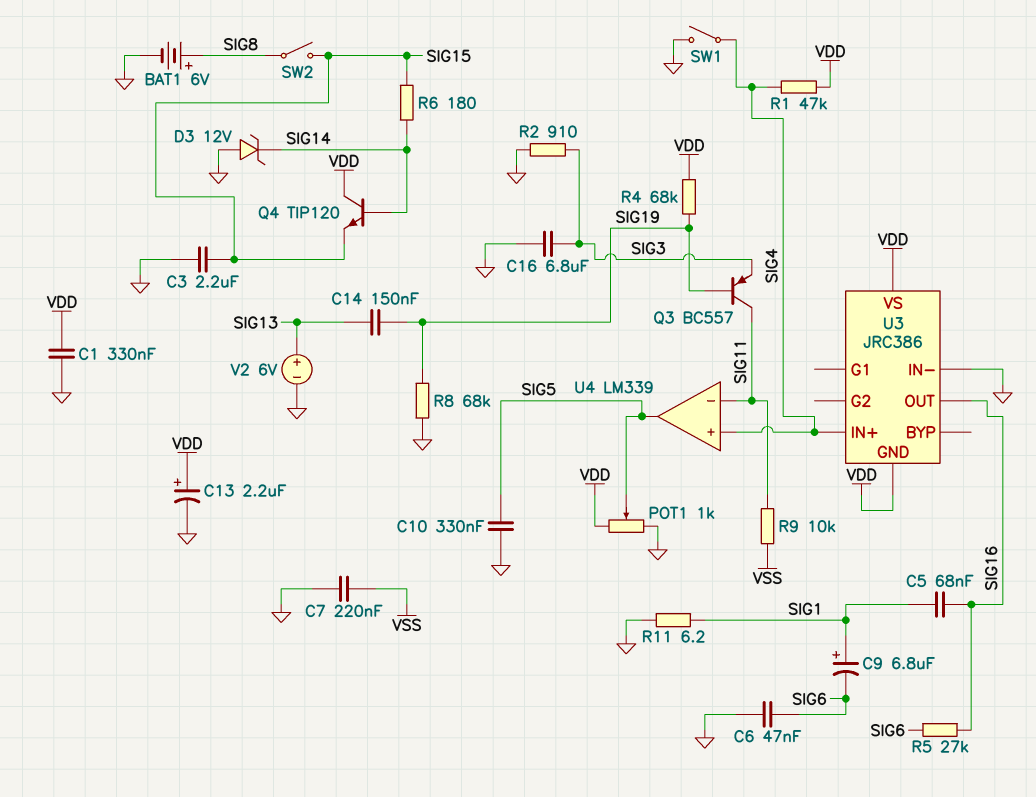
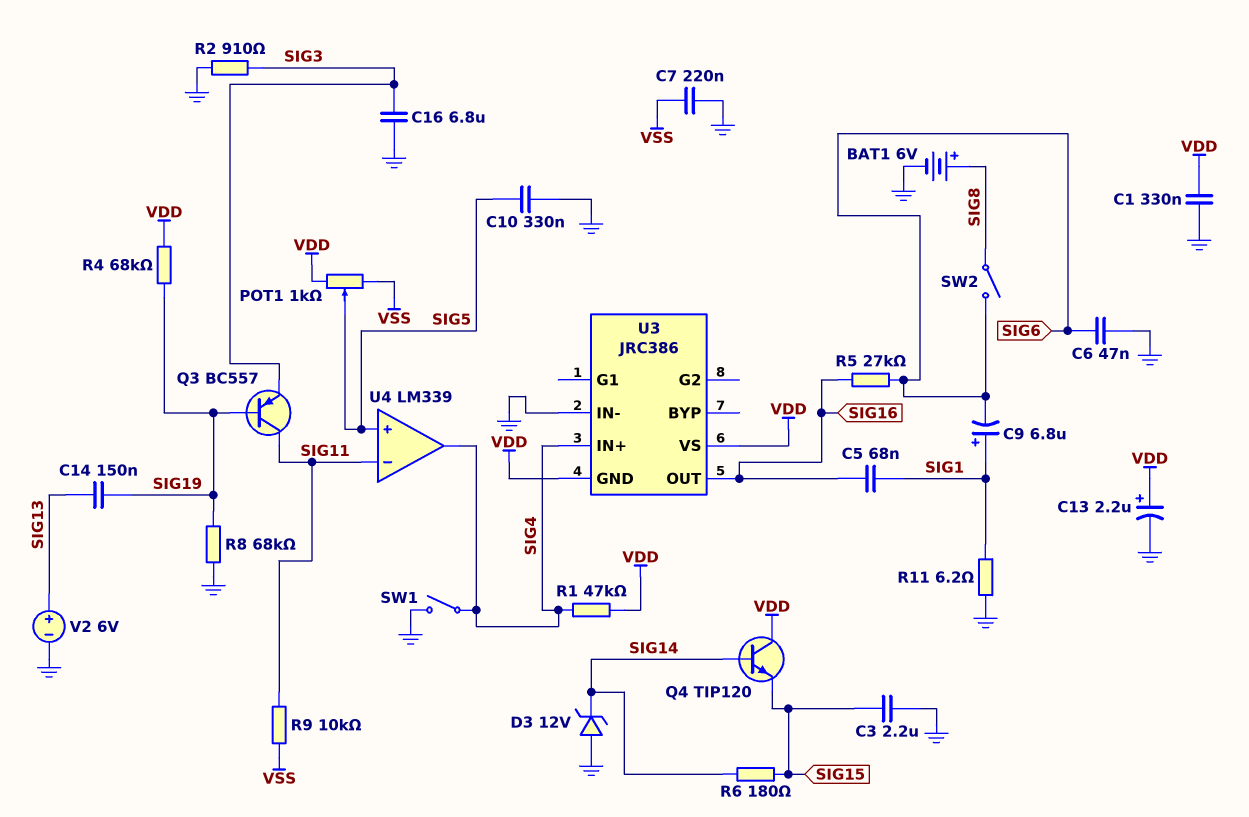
POT1: 1k (GND, VDD, wiper SIG5) -> 1k (VDD, VSS, wiper SIG5)
SW2: switch (SIG8, SIG15) -> switch (SIG6, SIG8)
U4 pin in+: SIG4 -> SIG5
U4 pin out: SIG5 -> SIG4

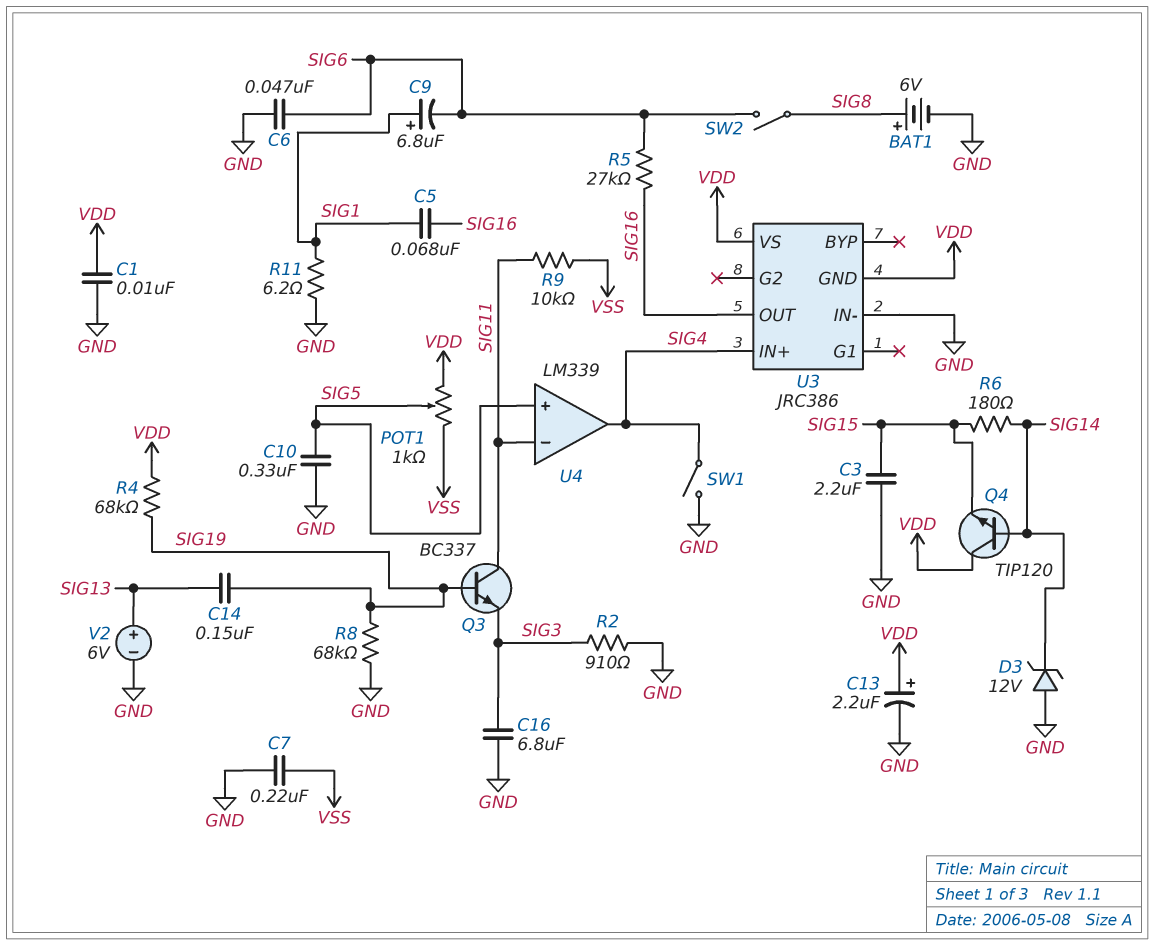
C1: 330nF (GND, VDD) -> 10nF (GND, VDD)
Q3: PNP BC557 (B SIG19, C SIG11, E SIG3) -> NPN BC337 (B SIG19, C SIG11, E SIG3)
R1: 47k (SIG4, VDD) -> none

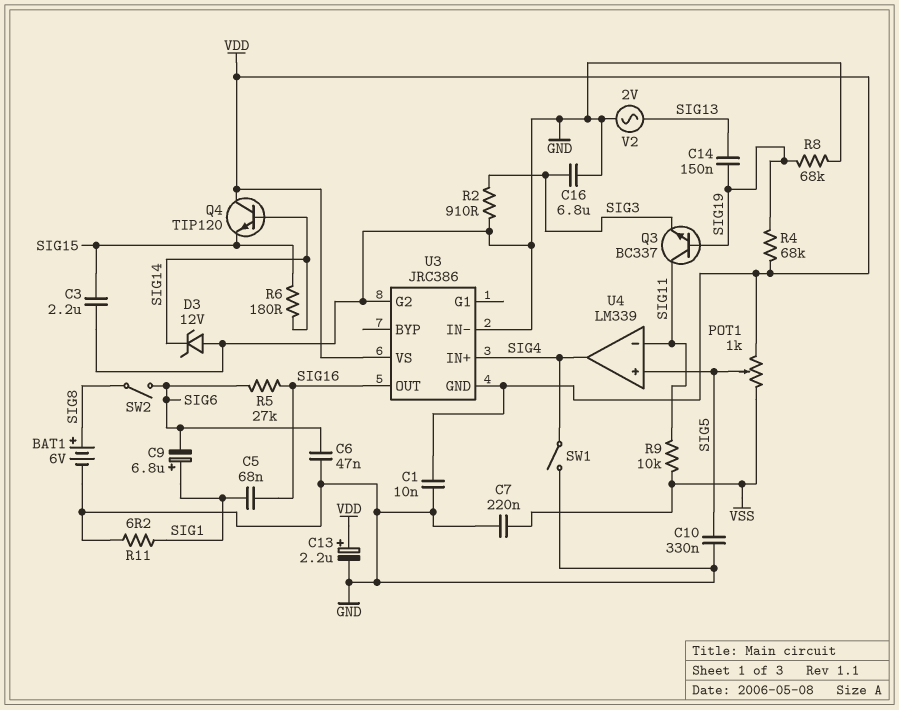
U3 pin G2: none -> GND
V2: 6V (plus SIG13, minus GND) -> AC 2V (GND, SIG13)

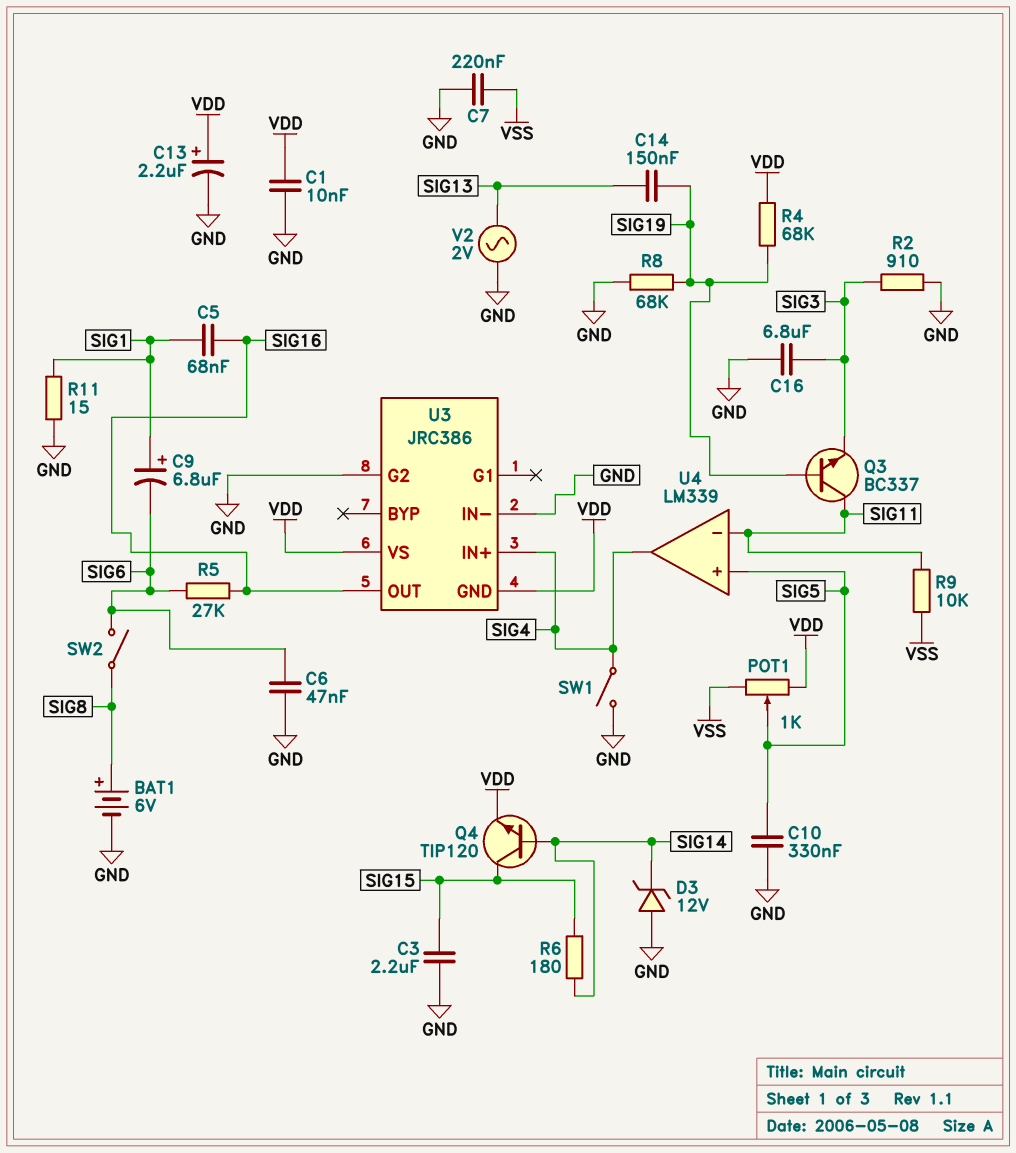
Q4: NPN TIP120 (B SIG14, C VDD, E SIG15) -> NPN TIP120 (B SIG14, C SIG15, E VDD)
R11: 6.2 (GND, SIG1) -> 15 (GND, SIG1)

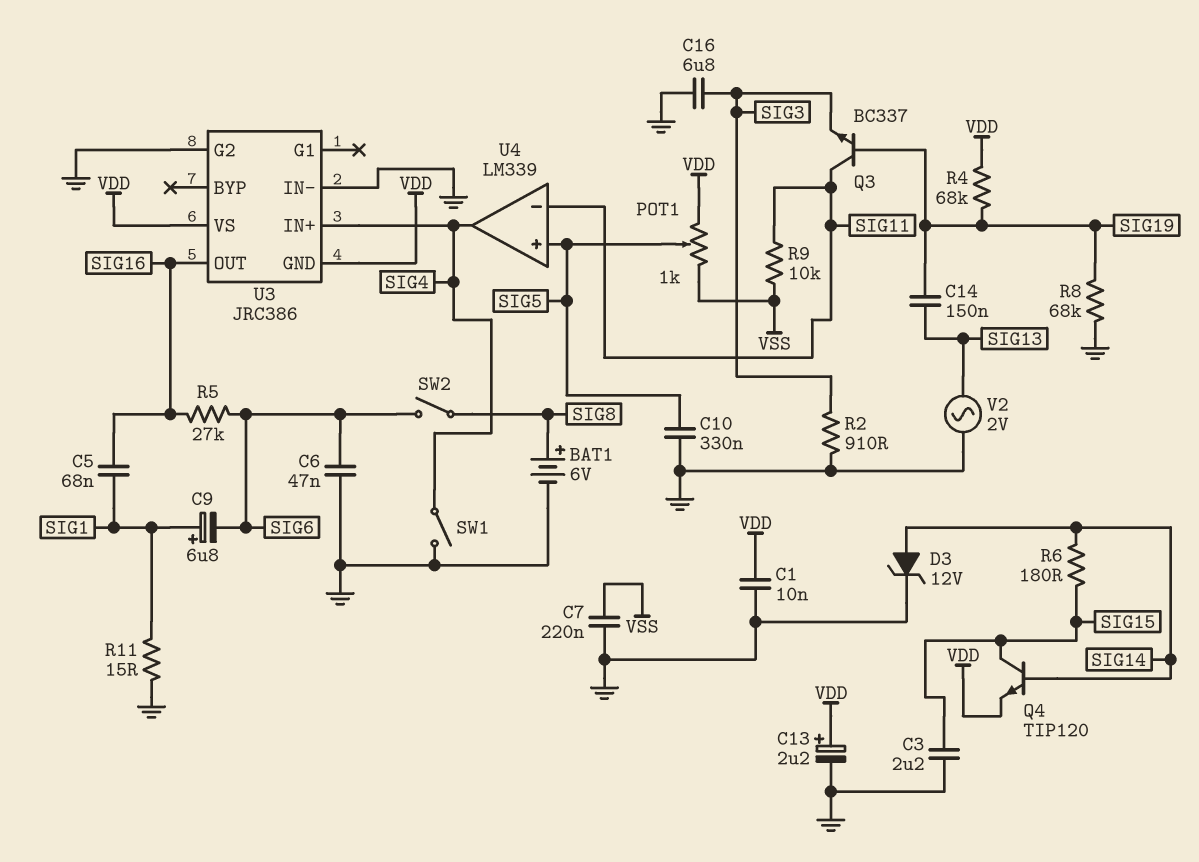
D3: zener 12V (A GND, K SIG14) -> zener 12V (A SIG14, K GND)

